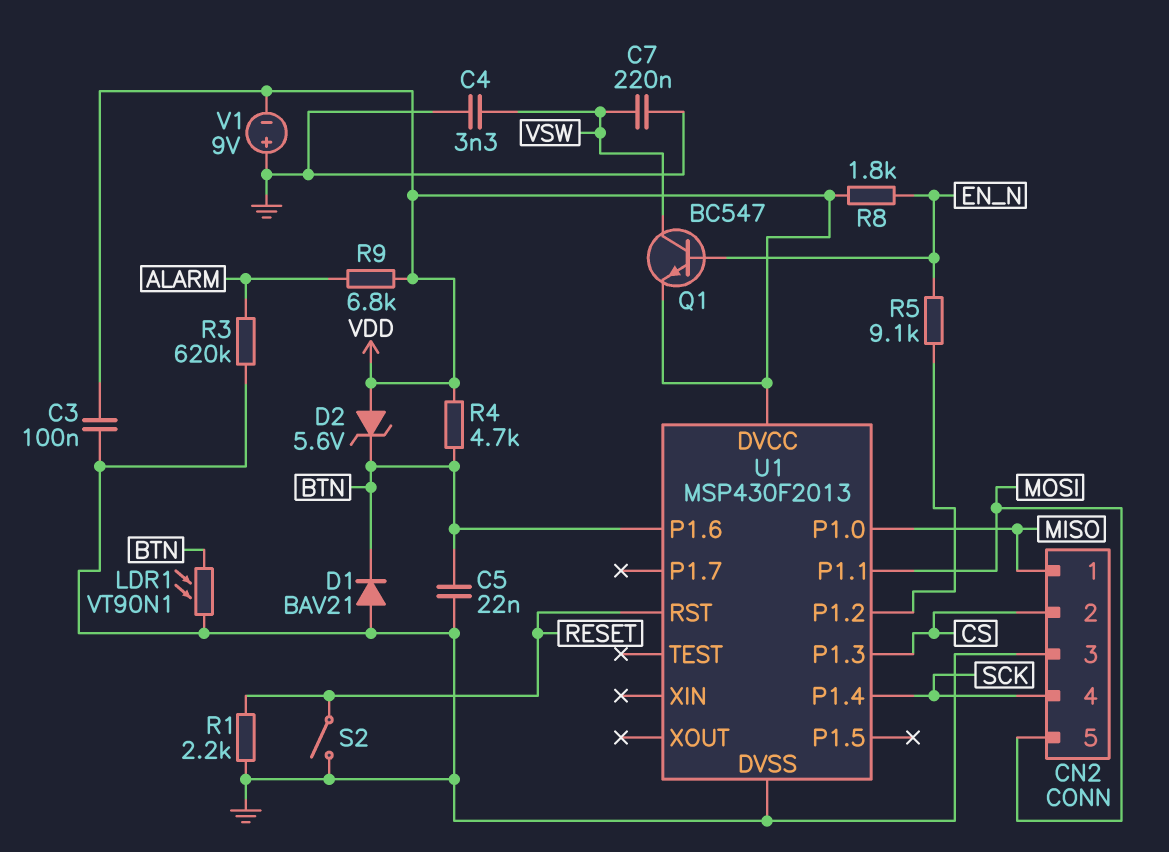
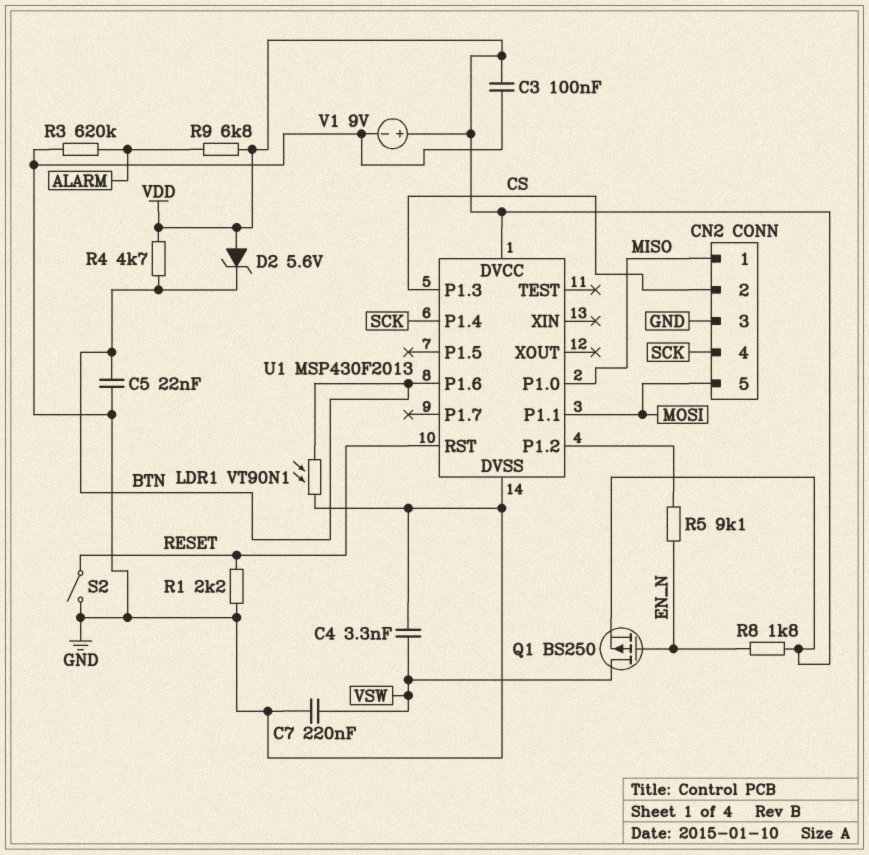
D1: diode BAV21 (A GND, K BTN) -> none
Q1: NPN BC547 (B EN_N, C VSW, E VDD) -> PMOS BS250 (G EN_N, D VSW, S VDD)
V1: 9V (plus GND, minus VDD) -> 9V (plus VDD, minus GND)

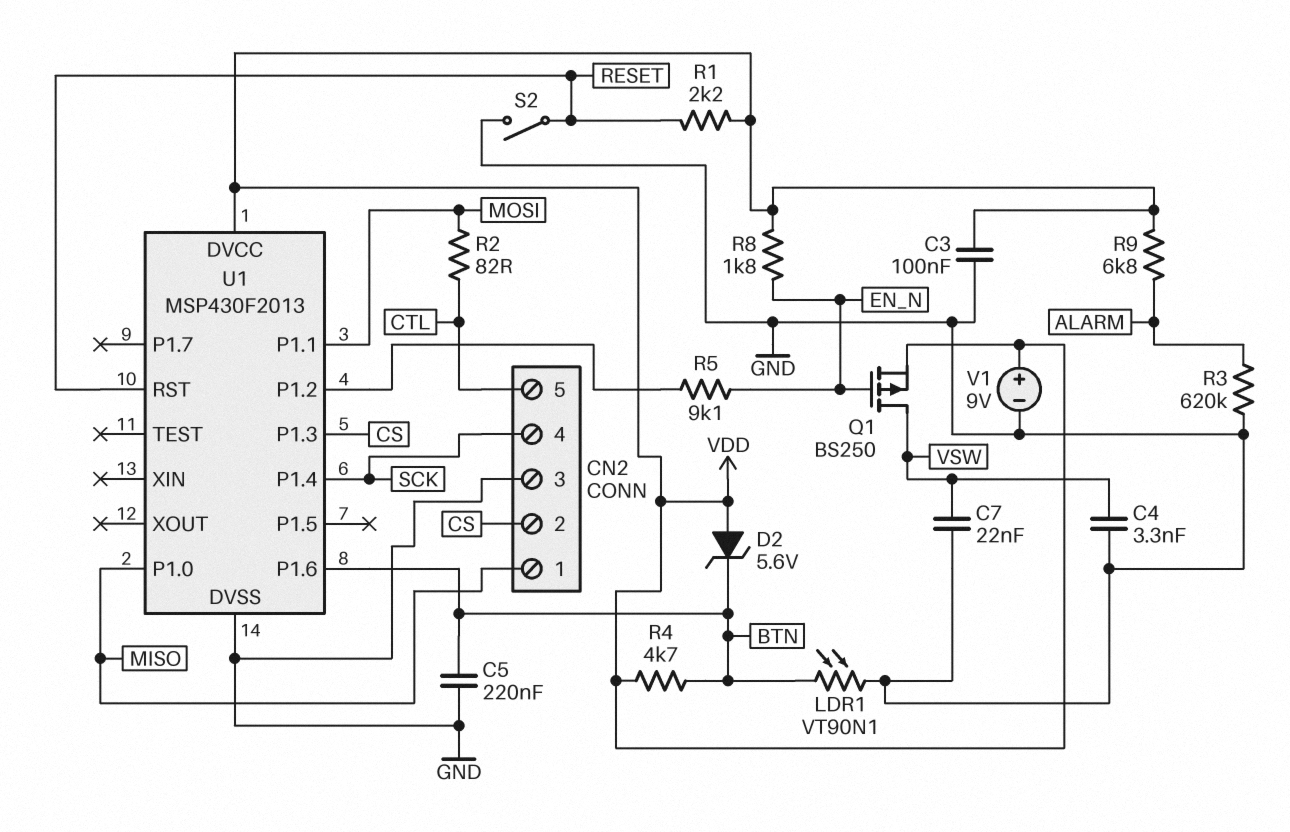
C5: 22nF (BTN, GND) -> 220nF (BTN, GND)
C7: 220nF (GND, VSW) -> 22nF (GND, VSW)
CN2 pin 5: MOSI -> CTL
R1: 2.2k (GND, RESET) -> 2.2k (RESET, VDD)
R2: none -> 82 (CTL, MOSI)

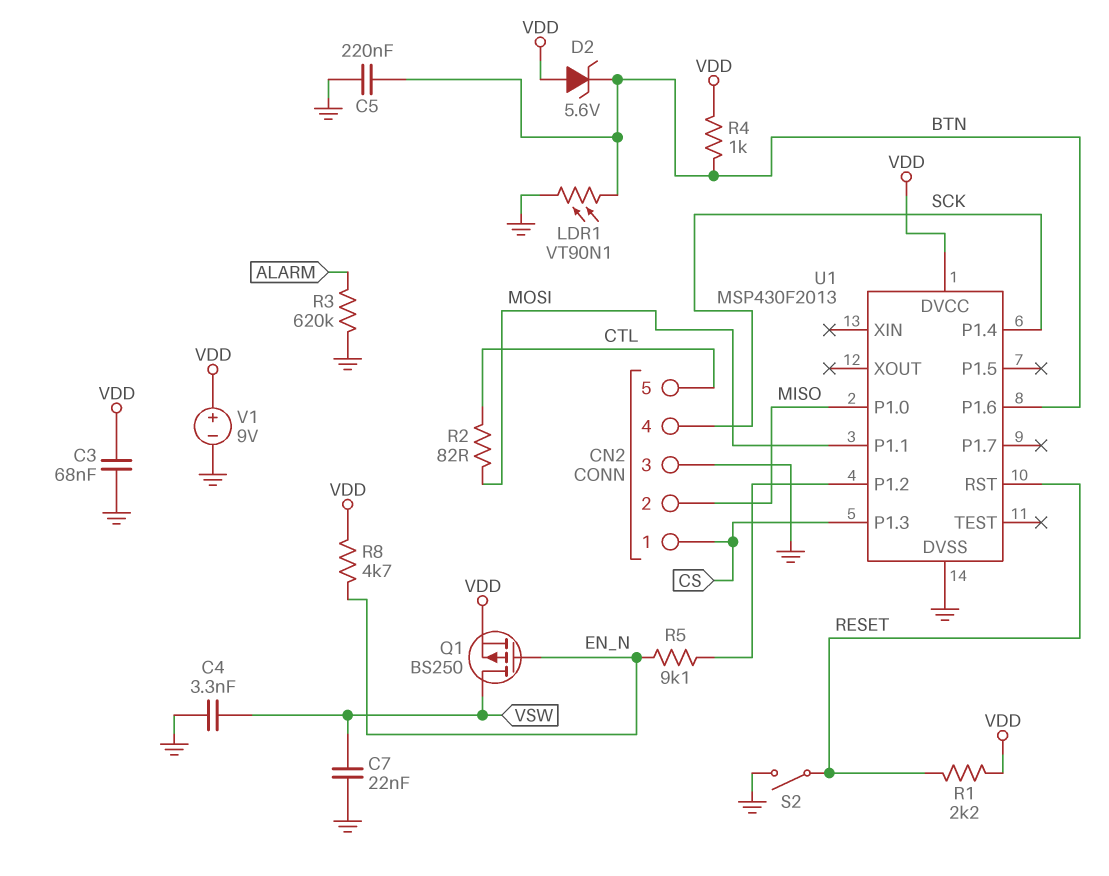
C3: 100nF (GND, VDD) -> 68nF (GND, VDD)
CN2 pin 1: MISO -> CS
CN2 pin 2: CS -> MISO
R4: 4.7k (BTN, VDD) -> 1k (BTN, VDD)
R8: 1.8k (EN_N, VDD) -> 4.7k (EN_N, VDD)
R9: 6.8k (ALARM, VDD) -> none

